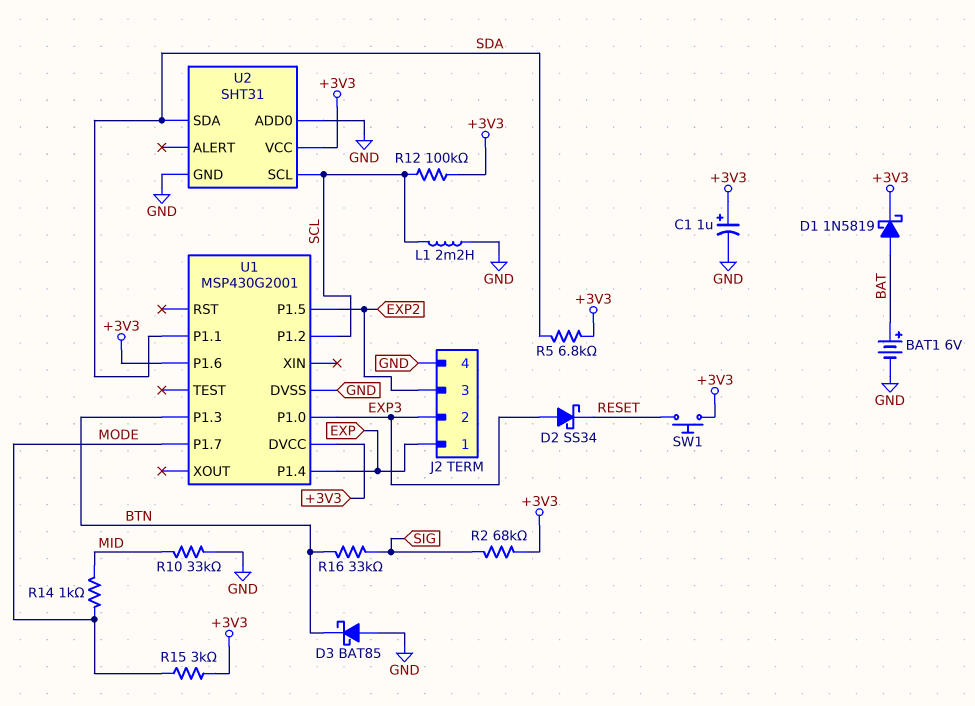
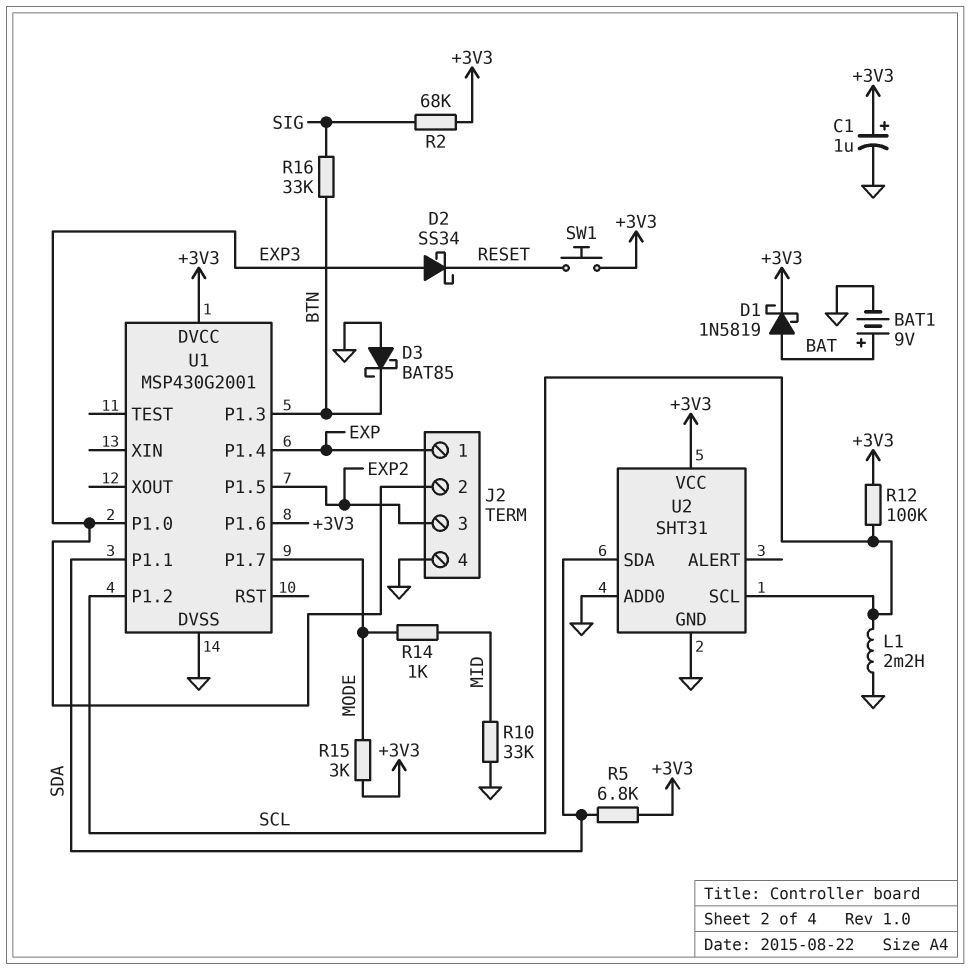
BAT1: 6V (plus BAT, minus GND) -> 9V (plus BAT, minus GND)

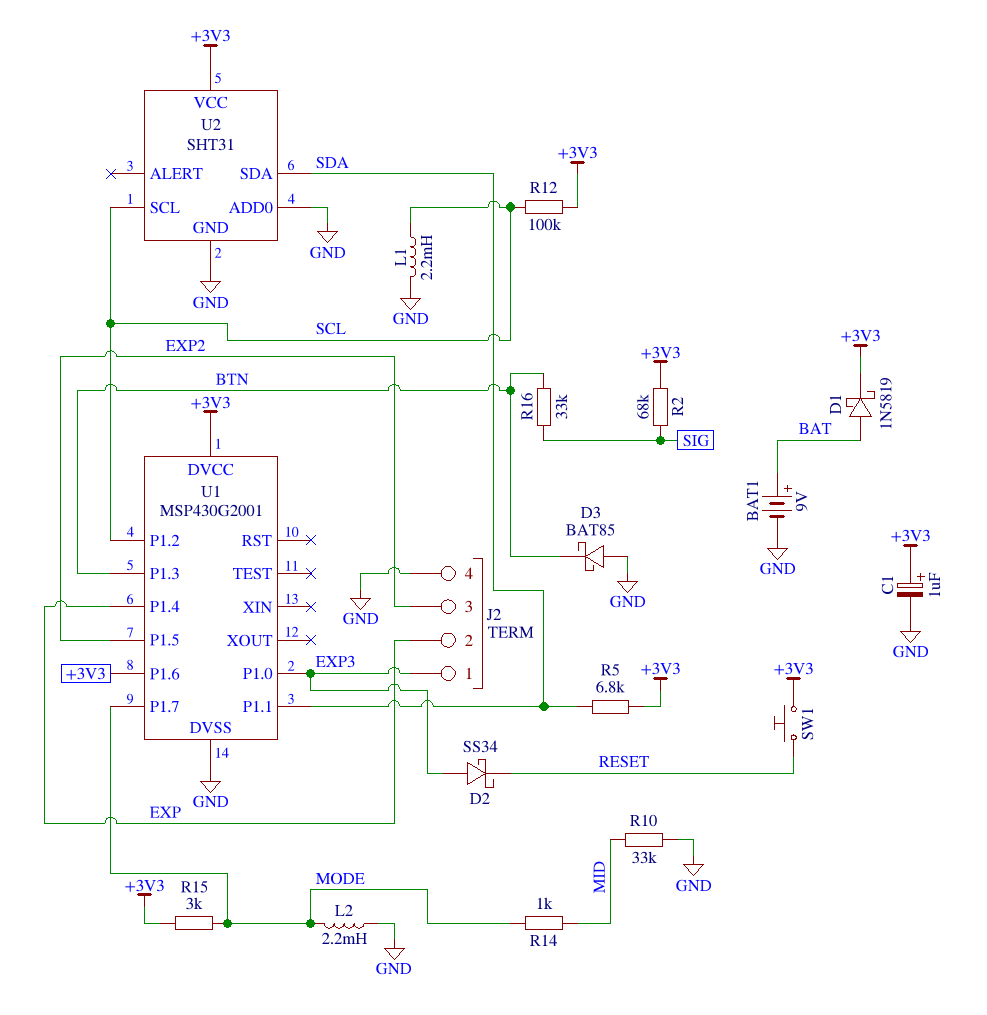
J2 pin 1: EXP -> EXP3
J2 pin 2: EXP3 -> EXP
L2: none -> 2.2mH (GND, MODE)

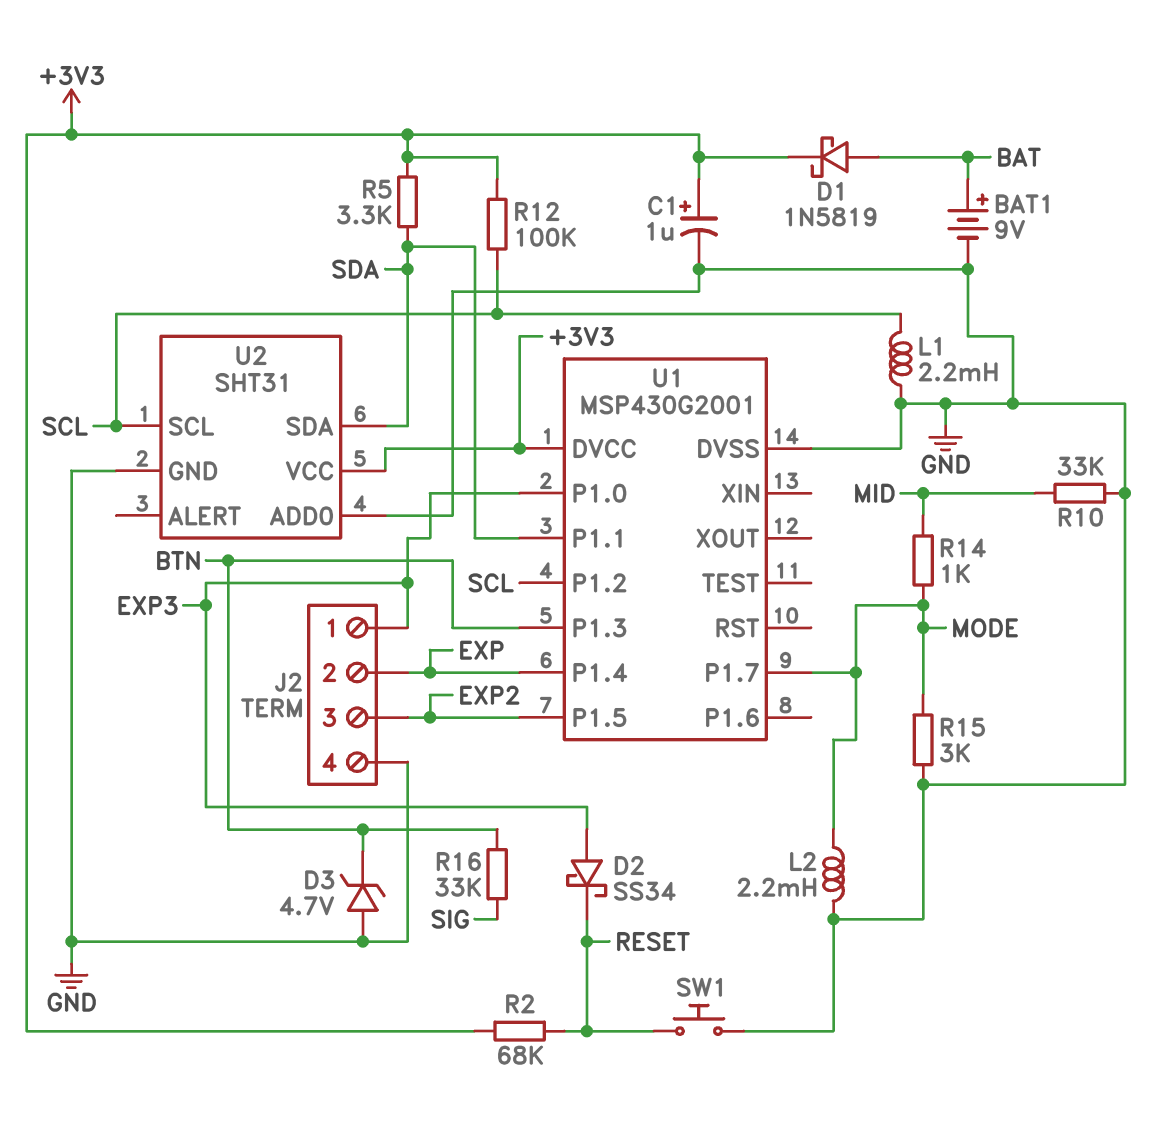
D3: schottky BAT85 (A GND, K BTN) -> zener 4.7V (A GND, K BTN)
R2: 68k (+3V3, SIG) -> 68k (+3V3, RESET)
R5: 6.8k (+3V3, SDA) -> 3.3k (+3V3, SDA)
R15: 3k (+3V3, MODE) -> 3k (GND, MODE)
SW1: button (+3V3, RESET) -> button (GND, RESET)
U1 pin P1.6: +3V3 -> none

